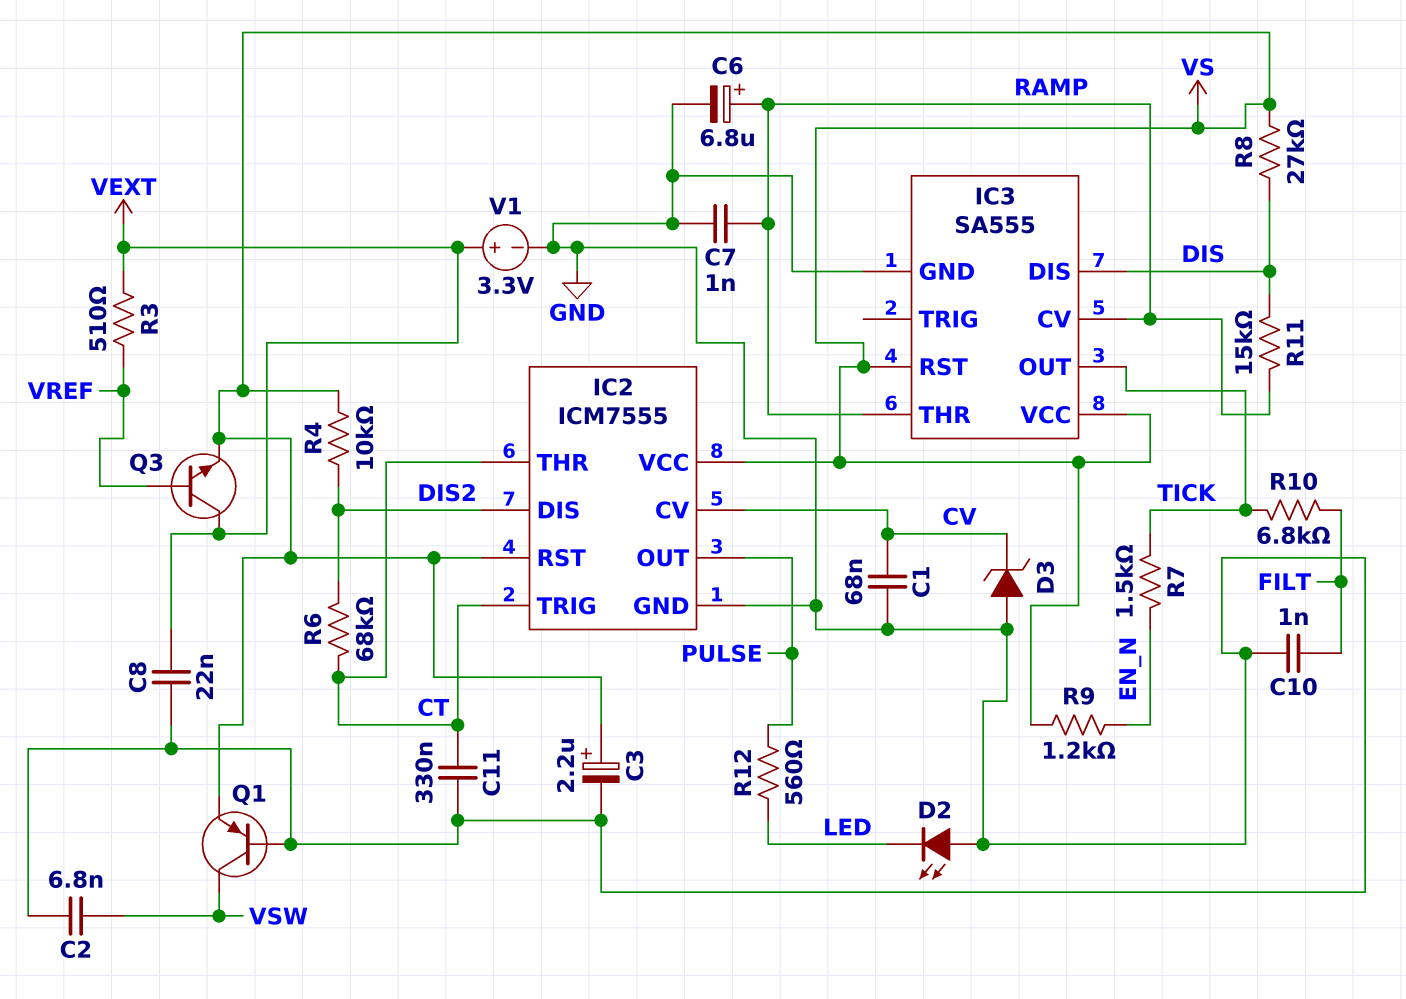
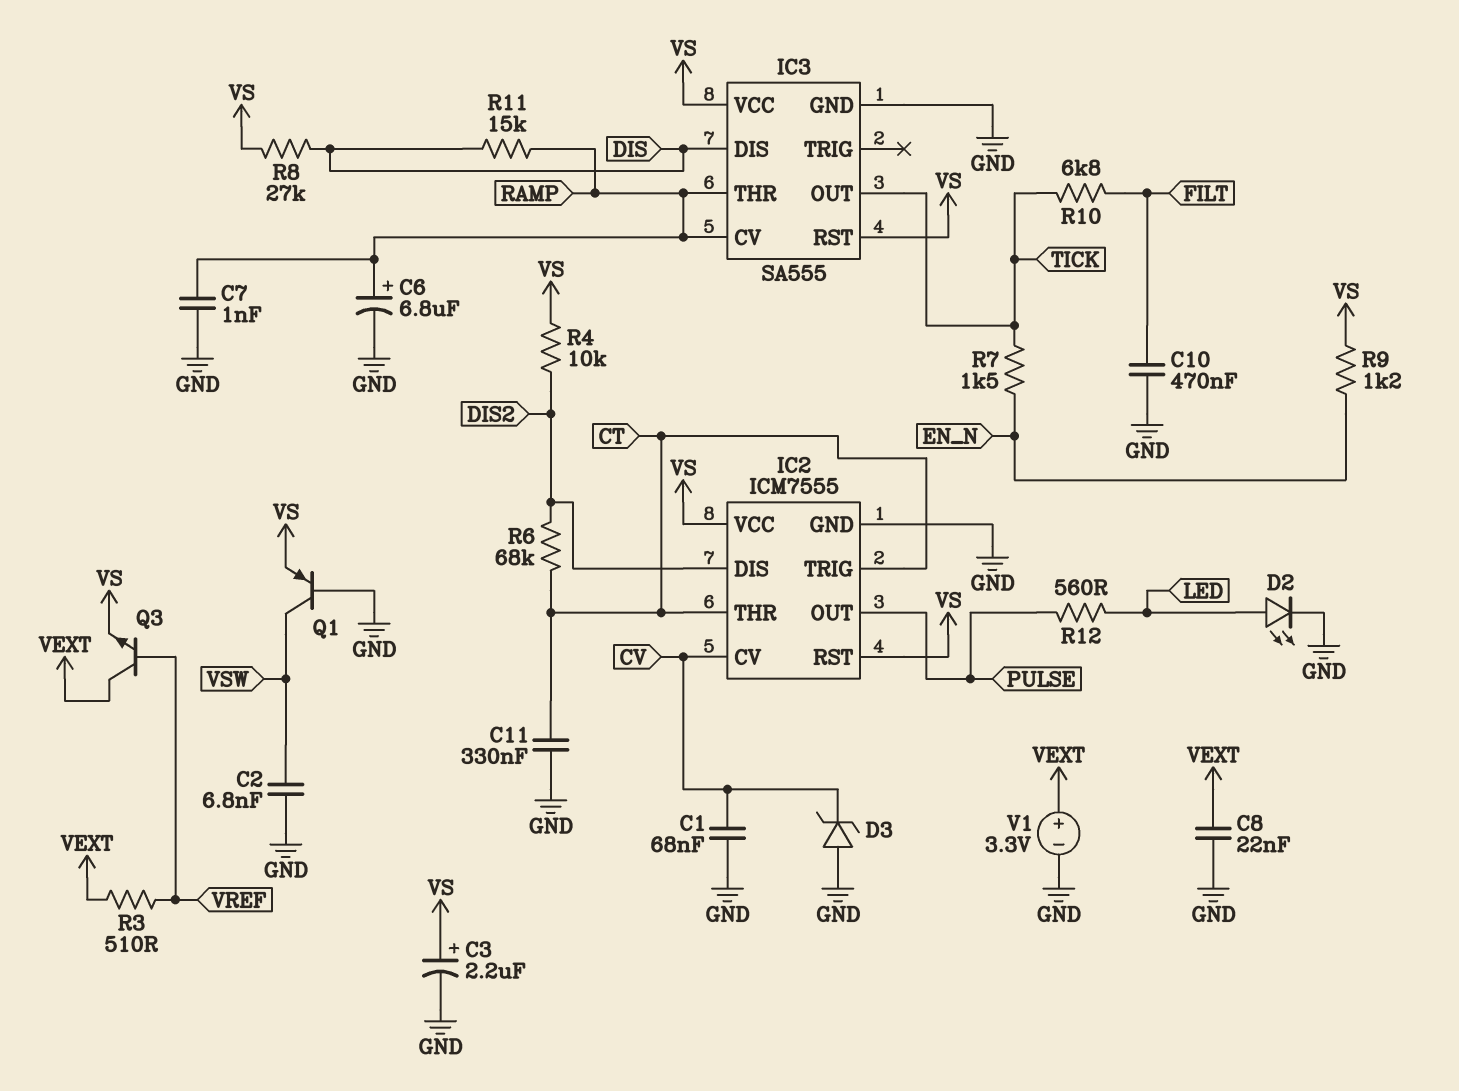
C10: 1nF (FILT, GND) -> 470nF (FILT, GND)
D2: LED (A GND, K LED) -> LED (A LED, K GND)

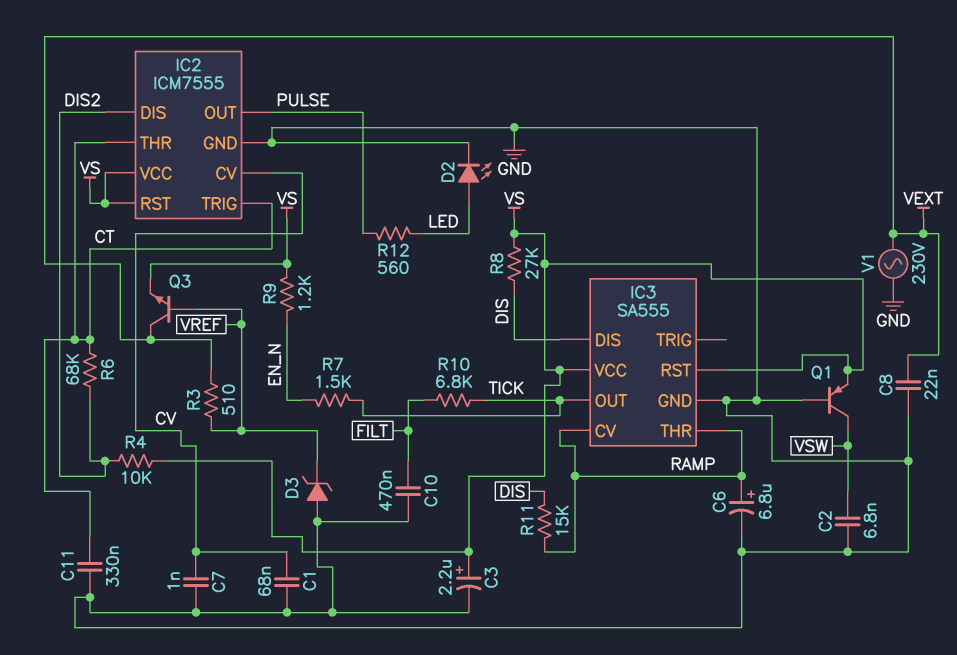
C7: 1nF (GND, RAMP) -> 1nF (CV, GND)
D3: zener (A GND, K CV) -> zener (A GND, K VREF)
V1: 3.3V (plus VEXT, minus GND) -> AC 230V (GND, VEXT)

